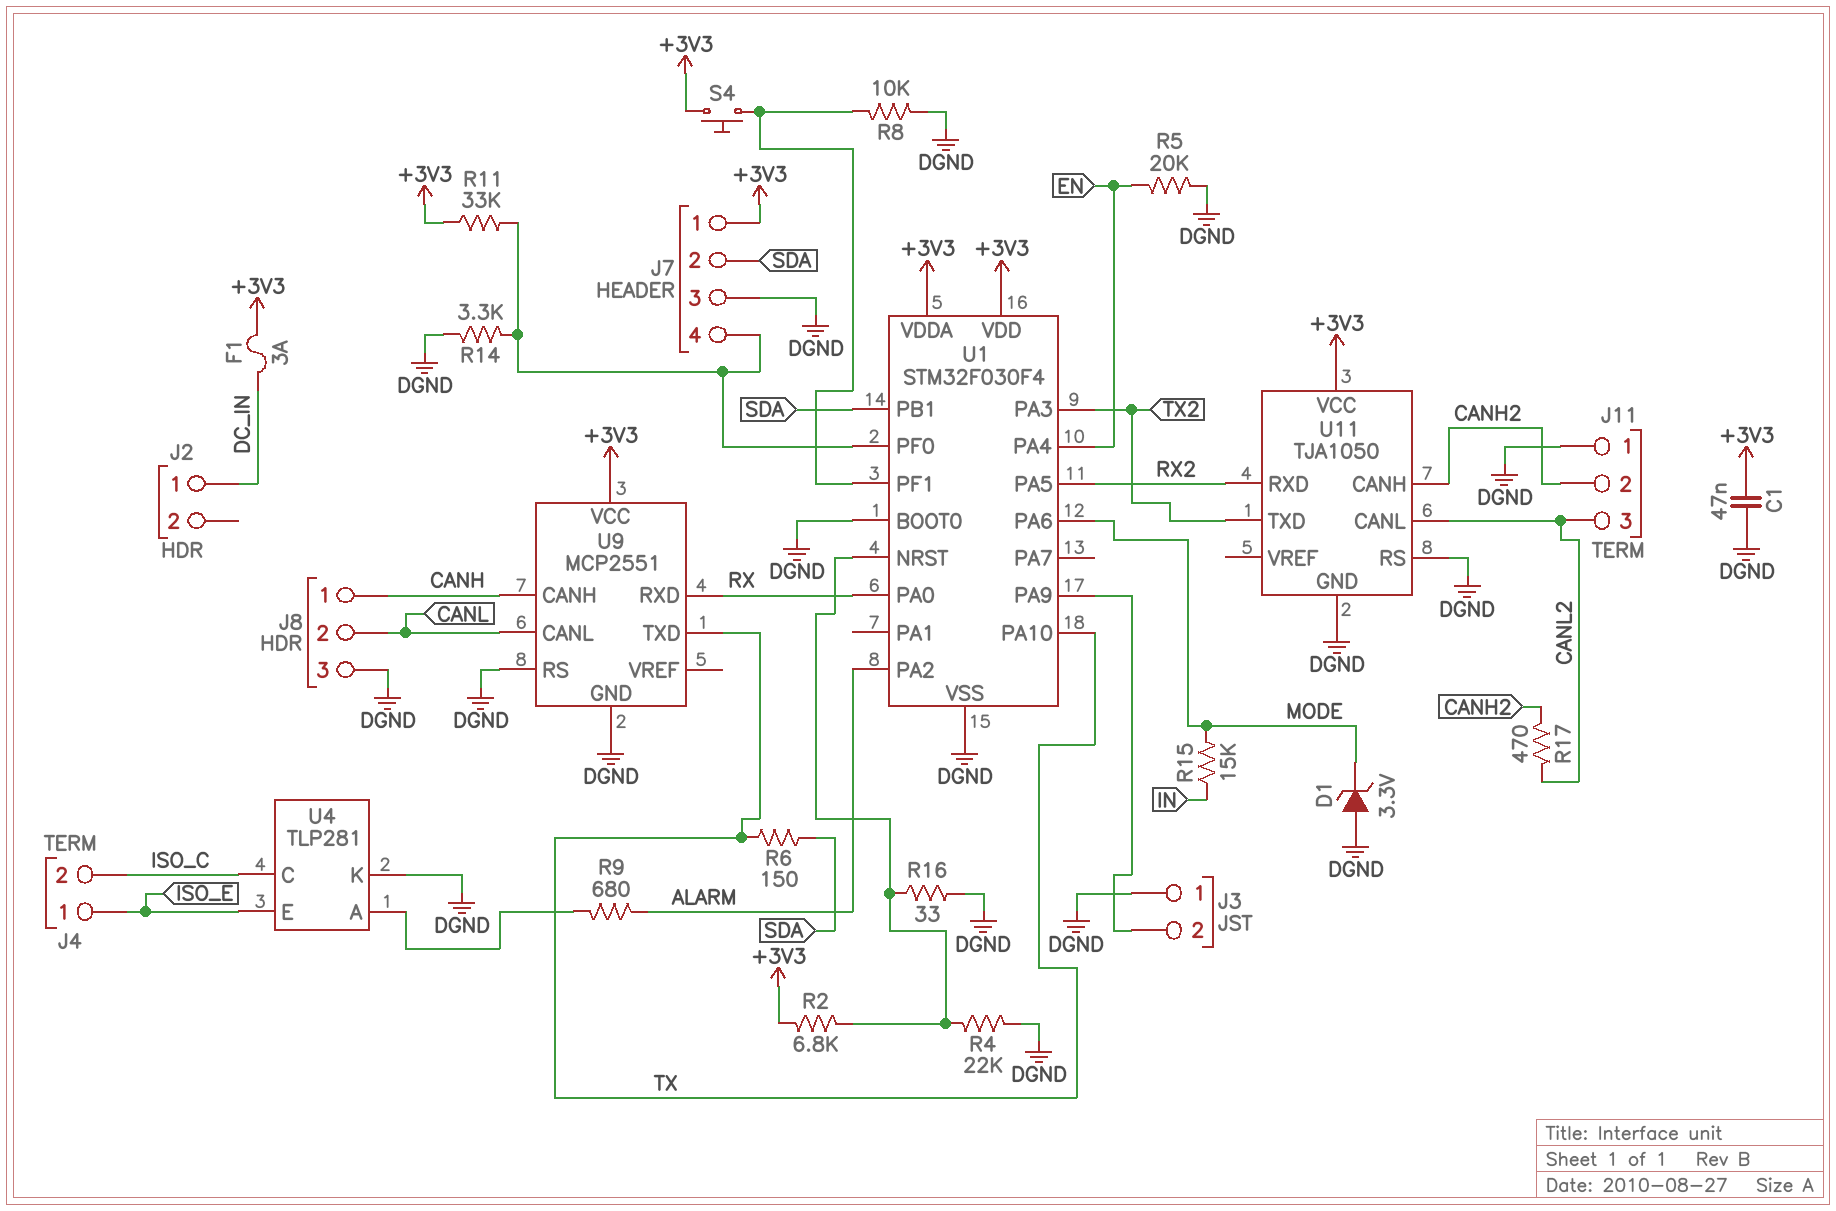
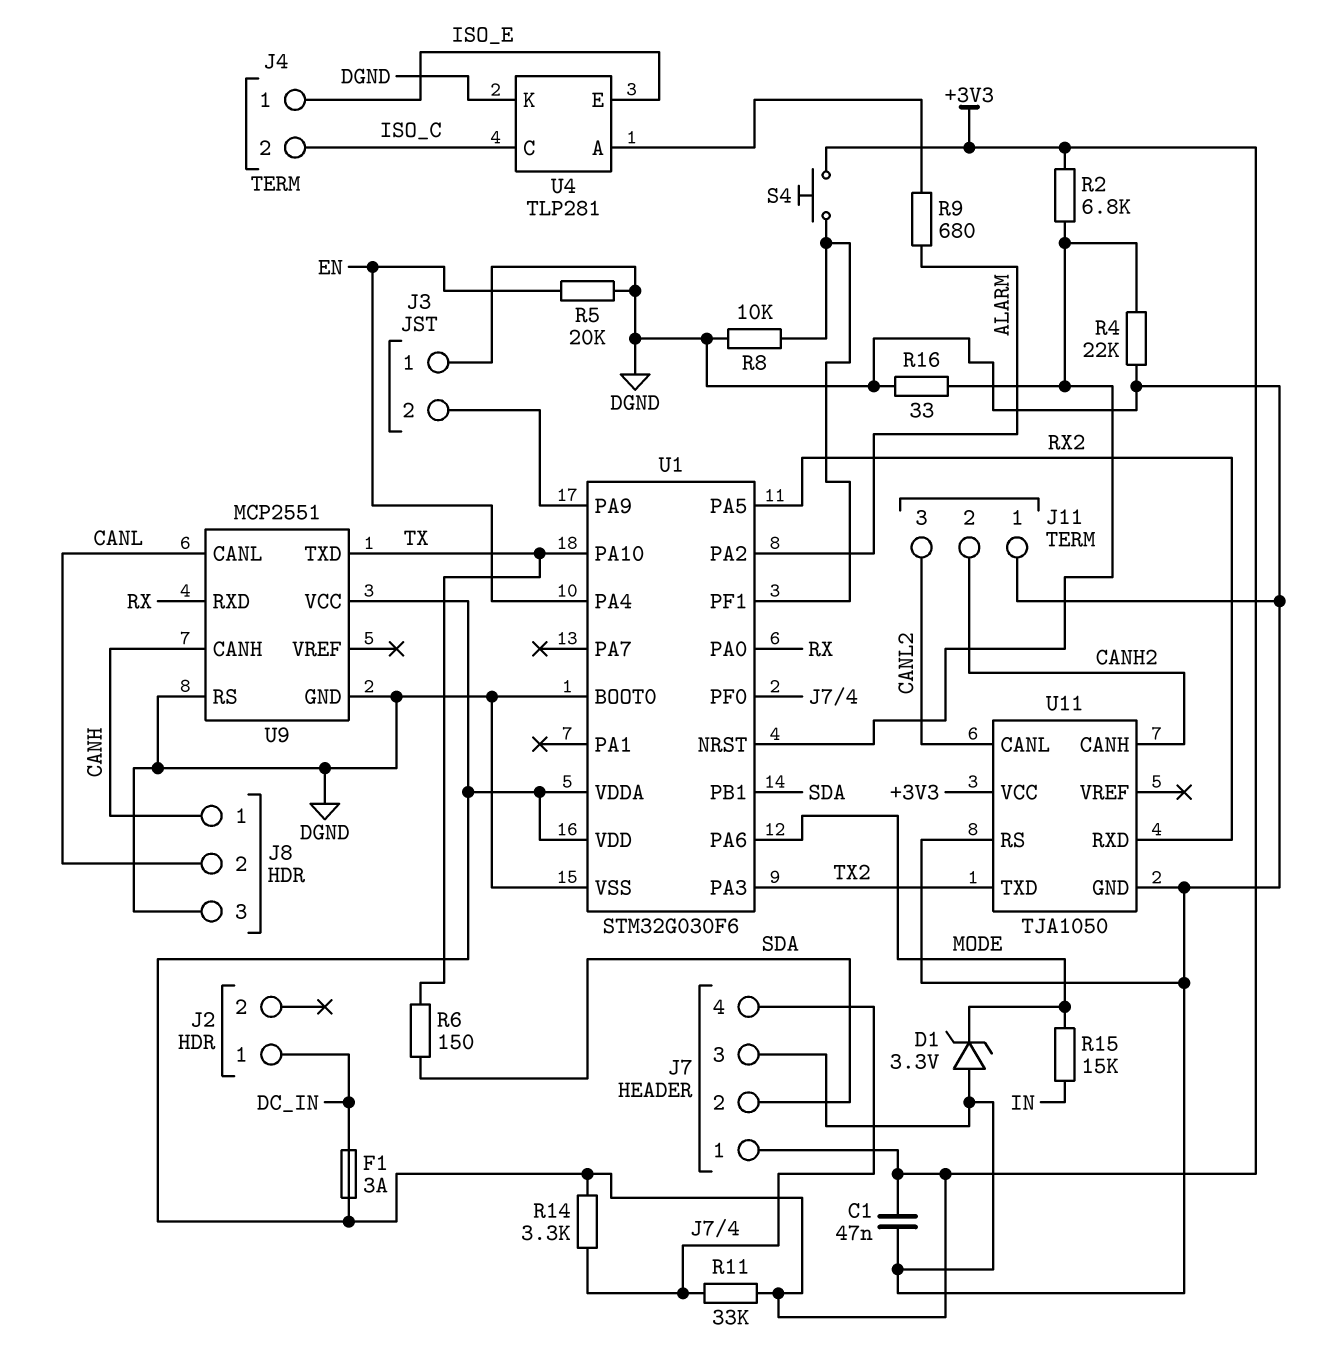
R14: 3.3k (DGND, J7/4) -> 3.3k (+3V3, J7/4)
R17: 470 (CANH2, CANL2) -> none
U1: STM32F030F4 -> STM32G030F6

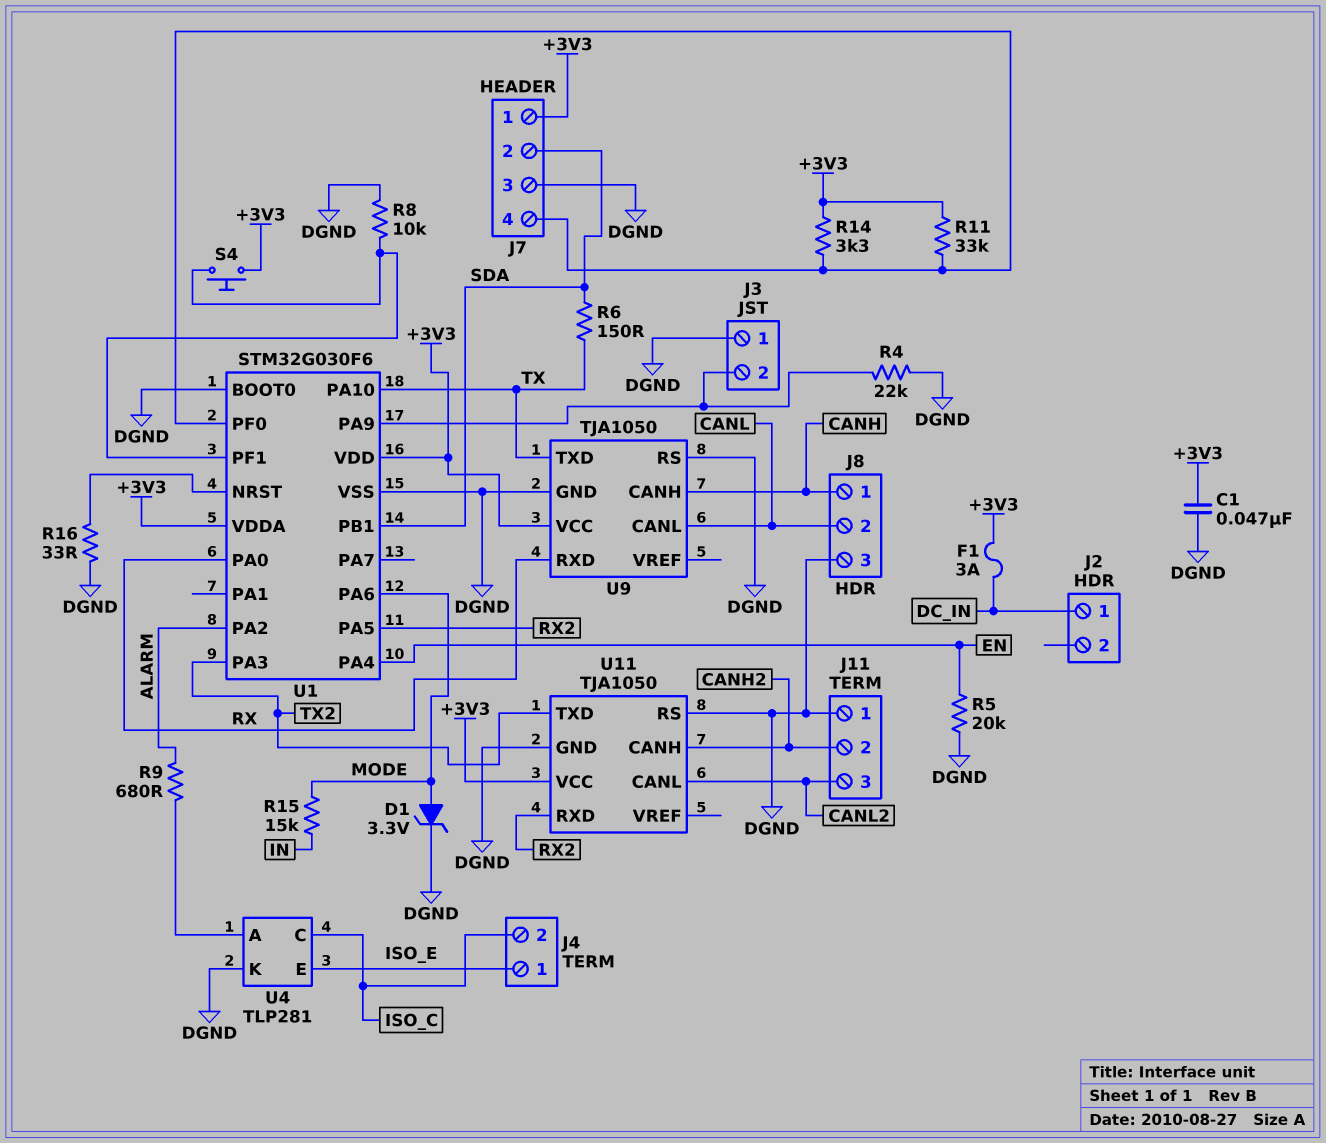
D1: zener 3.3V (A DGND, K MODE) -> zener 3.3V (A MODE, K DGND)
R2: 6.8k (+3V3, U1/NRST) -> none
R4: 22k (DGND, U1/NRST) -> 22k (DGND, J3/2)
U9: MCP2551 -> TJA1050

